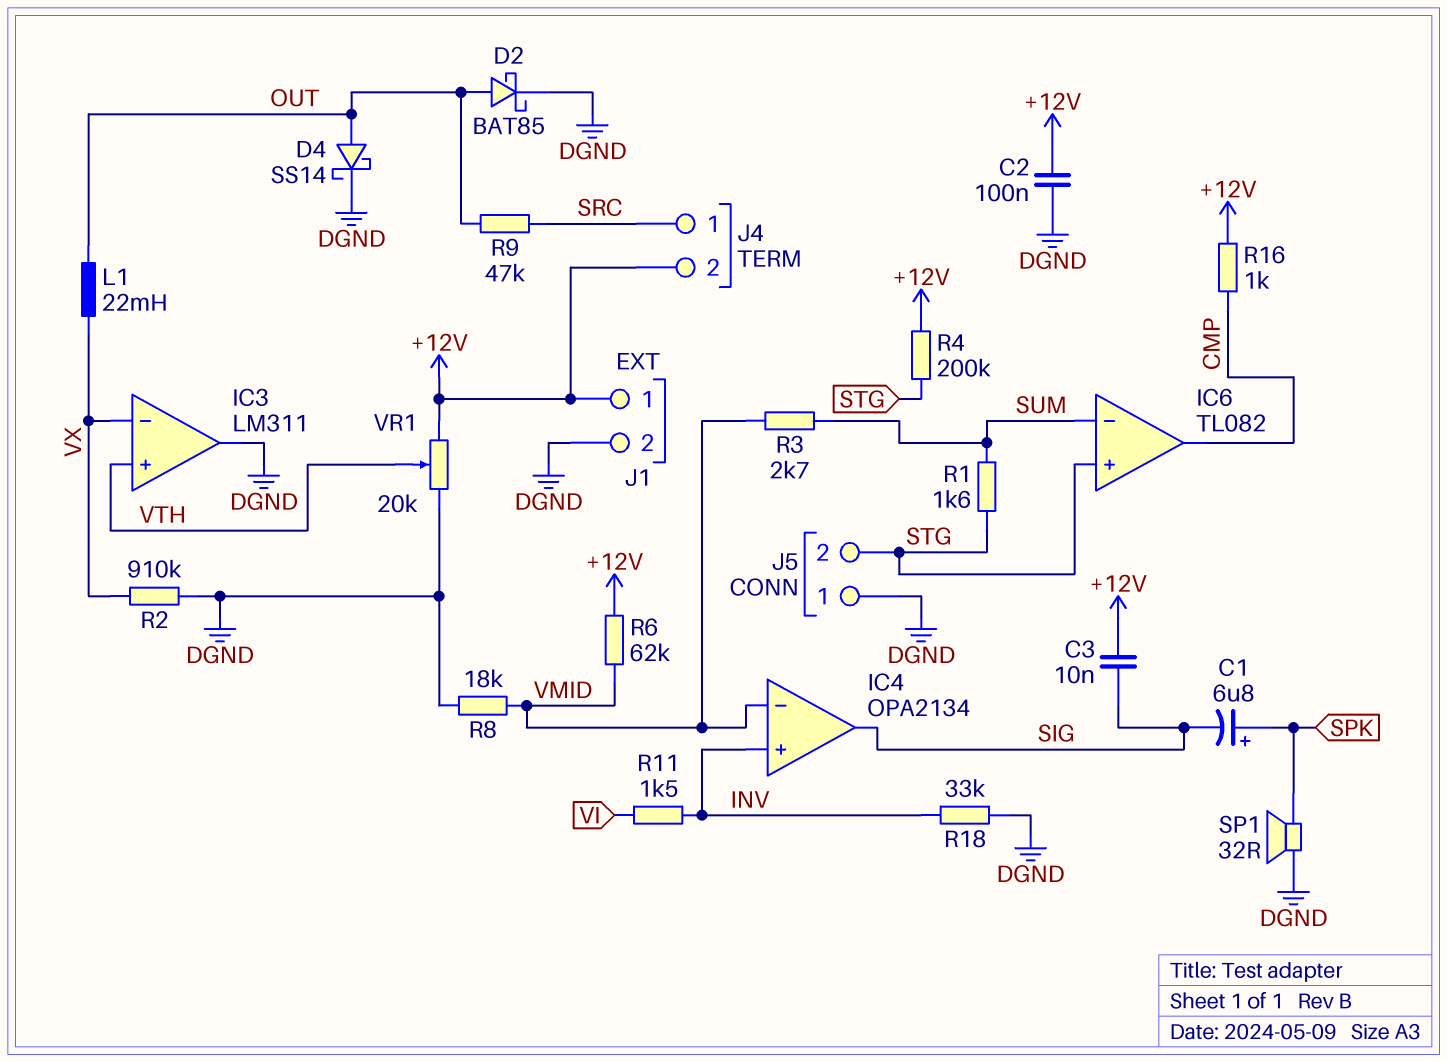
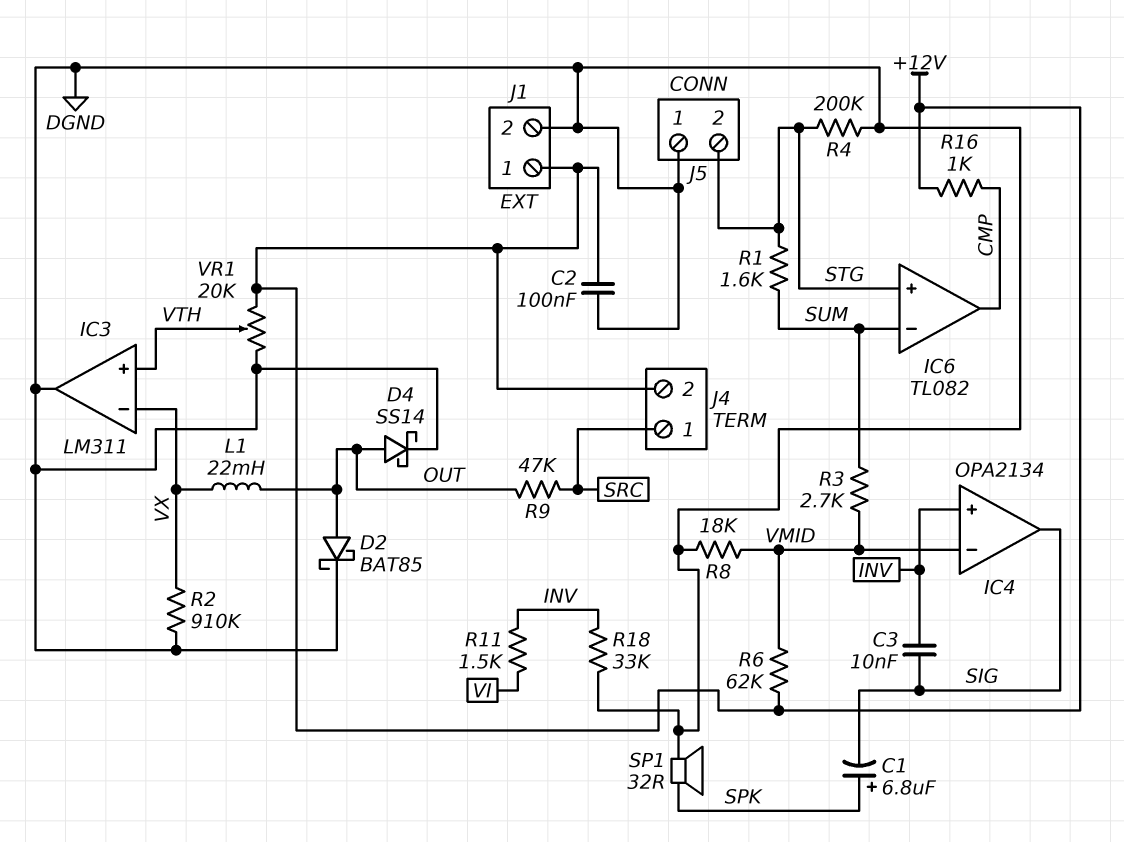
C3: 10nF (+12V, SIG) -> 10nF (INV, SIG)
R4: 200k (+12V, STG) -> 200k (DGND, STG)

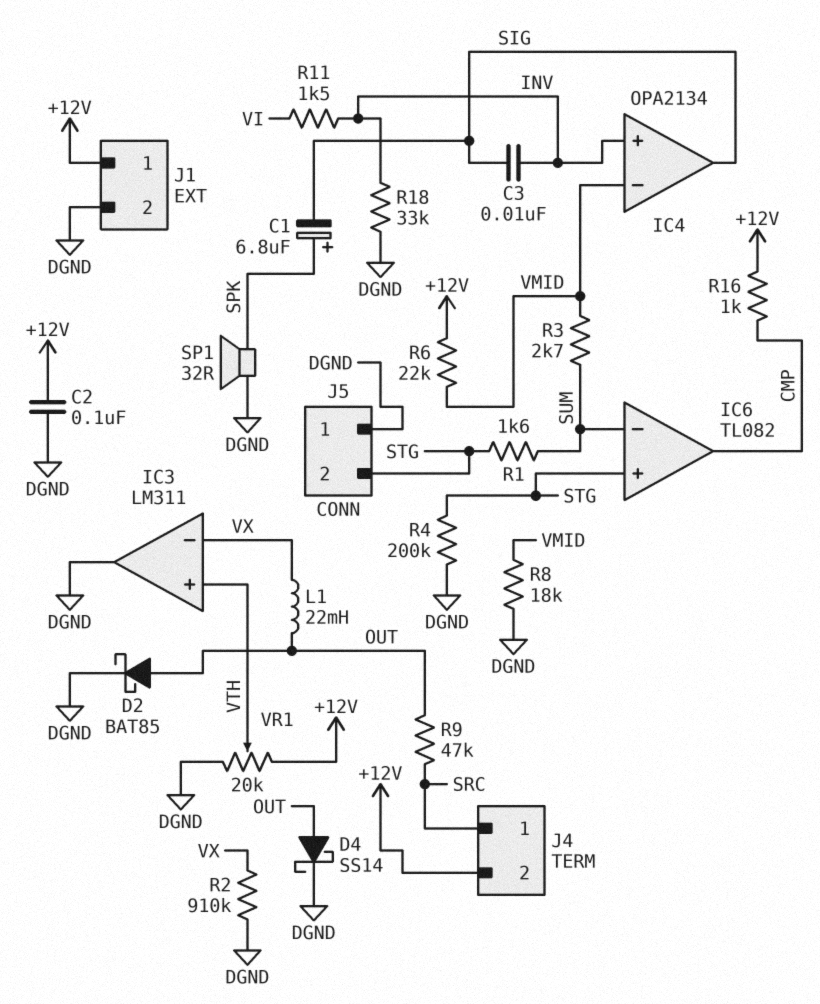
R6: 62k (+12V, VMID) -> 22k (+12V, VMID)

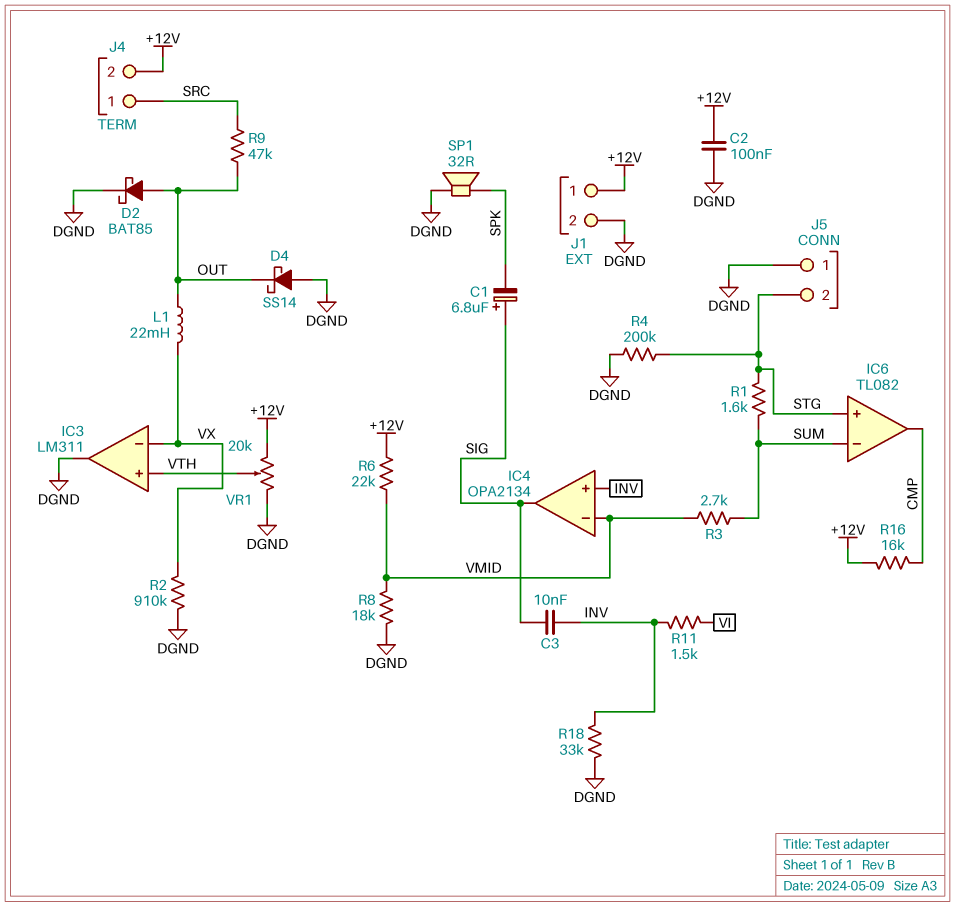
C1: 6.8uF (plus SPK, minus SIG) -> 6.8uF (plus SIG, minus SPK)
D4: schottky SS14 (A OUT, K DGND) -> schottky SS14 (A DGND, K OUT)
R16: 1k (+12V, CMP) -> 16k (+12V, CMP)

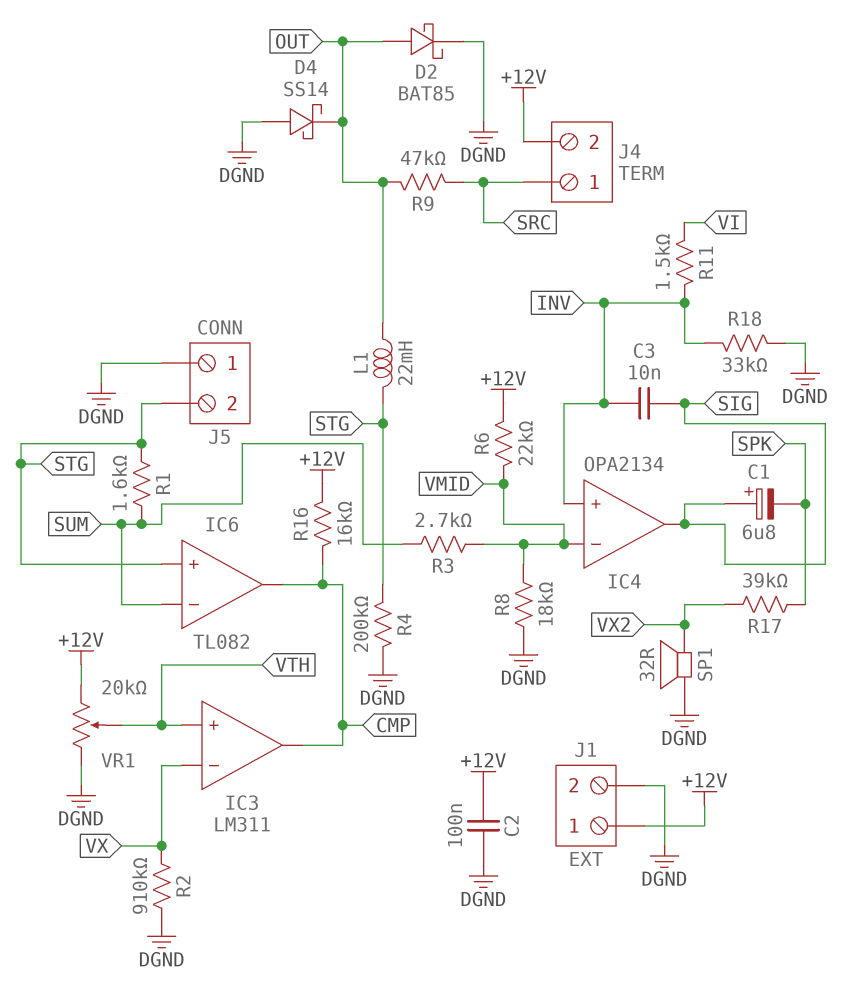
IC3 pin out: DGND -> CMP
L1: 22mH (OUT, VX) -> 22mH (OUT, STG)
R17: none -> 39k (SPK, VX2)
SP1: speaker 32R (DGND, SPK) -> speaker 32R (DGND, VX2)

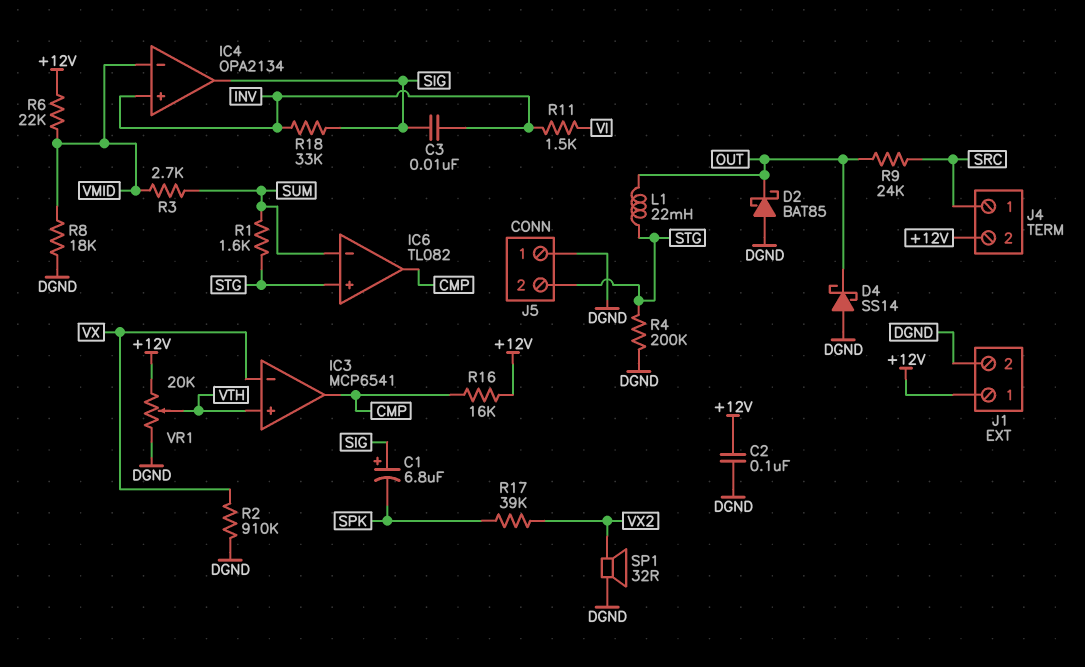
D2: schottky BAT85 (A OUT, K DGND) -> schottky BAT85 (A DGND, K OUT)
IC3: LM311 -> MCP6541
R9: 47k (OUT, SRC) -> 24k (OUT, SRC)
R18: 33k (DGND, INV) -> 33k (INV, SIG)

